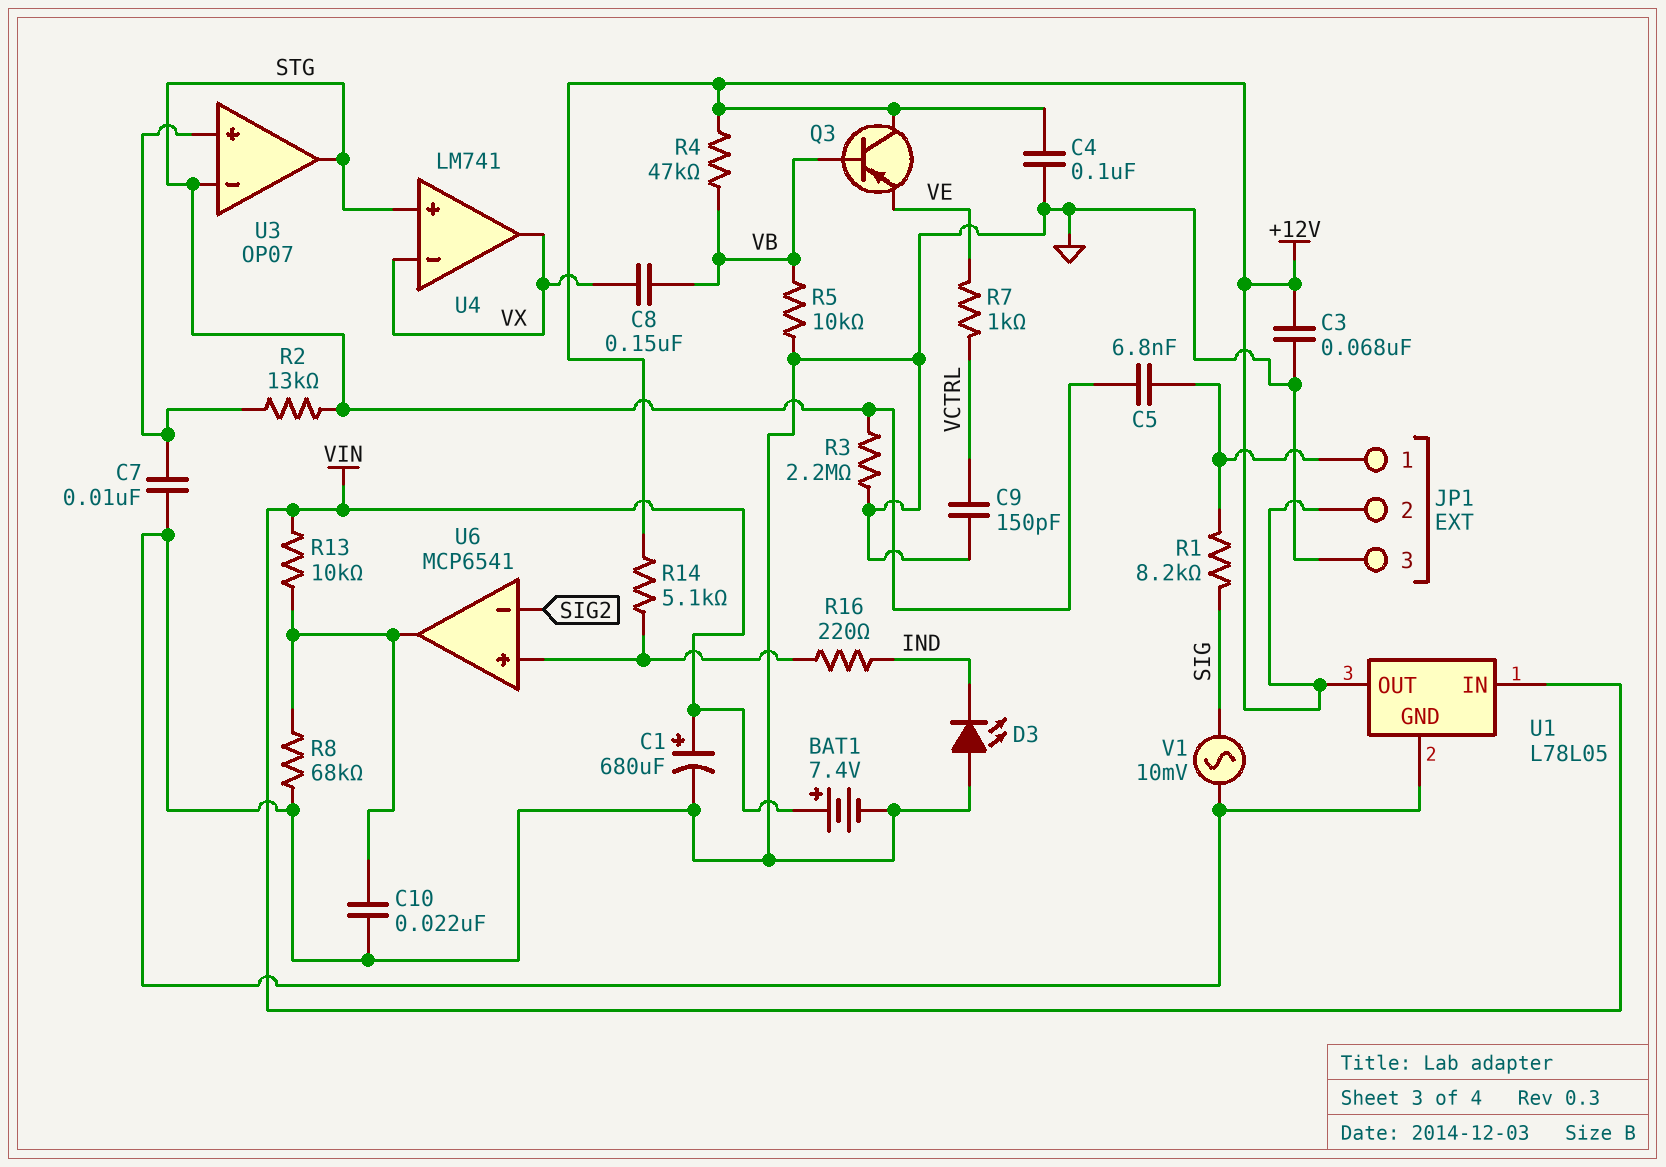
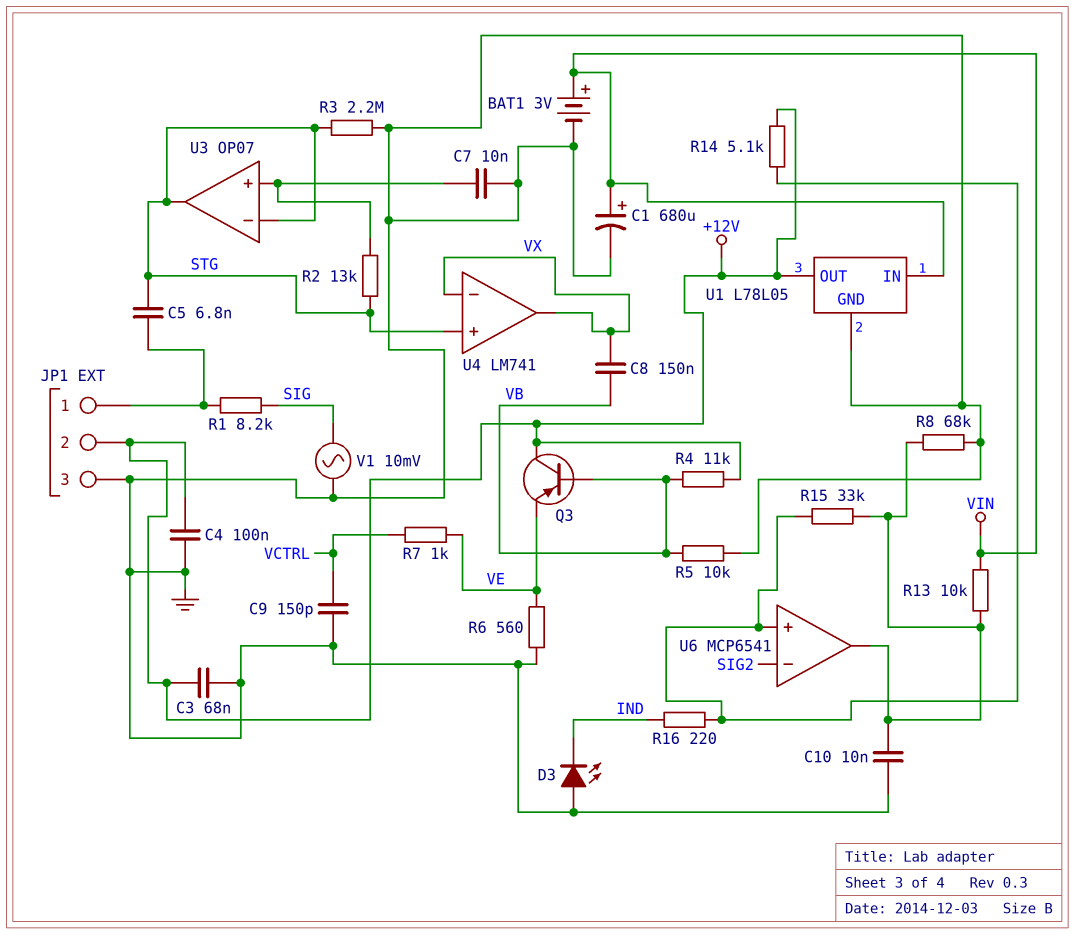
BAT1: 7.4V (plus VIN, minus GND) -> 3V (plus VIN, minus GND)
C10: 22nF (GND, U6/out) -> 10nF (GND, U6/out)
R4: 47k (+12V, VB) -> 11k (+12V, VB)
R6: none -> 560 (GND, VE)
R15: none -> 33k (U6/in+, U6/out)

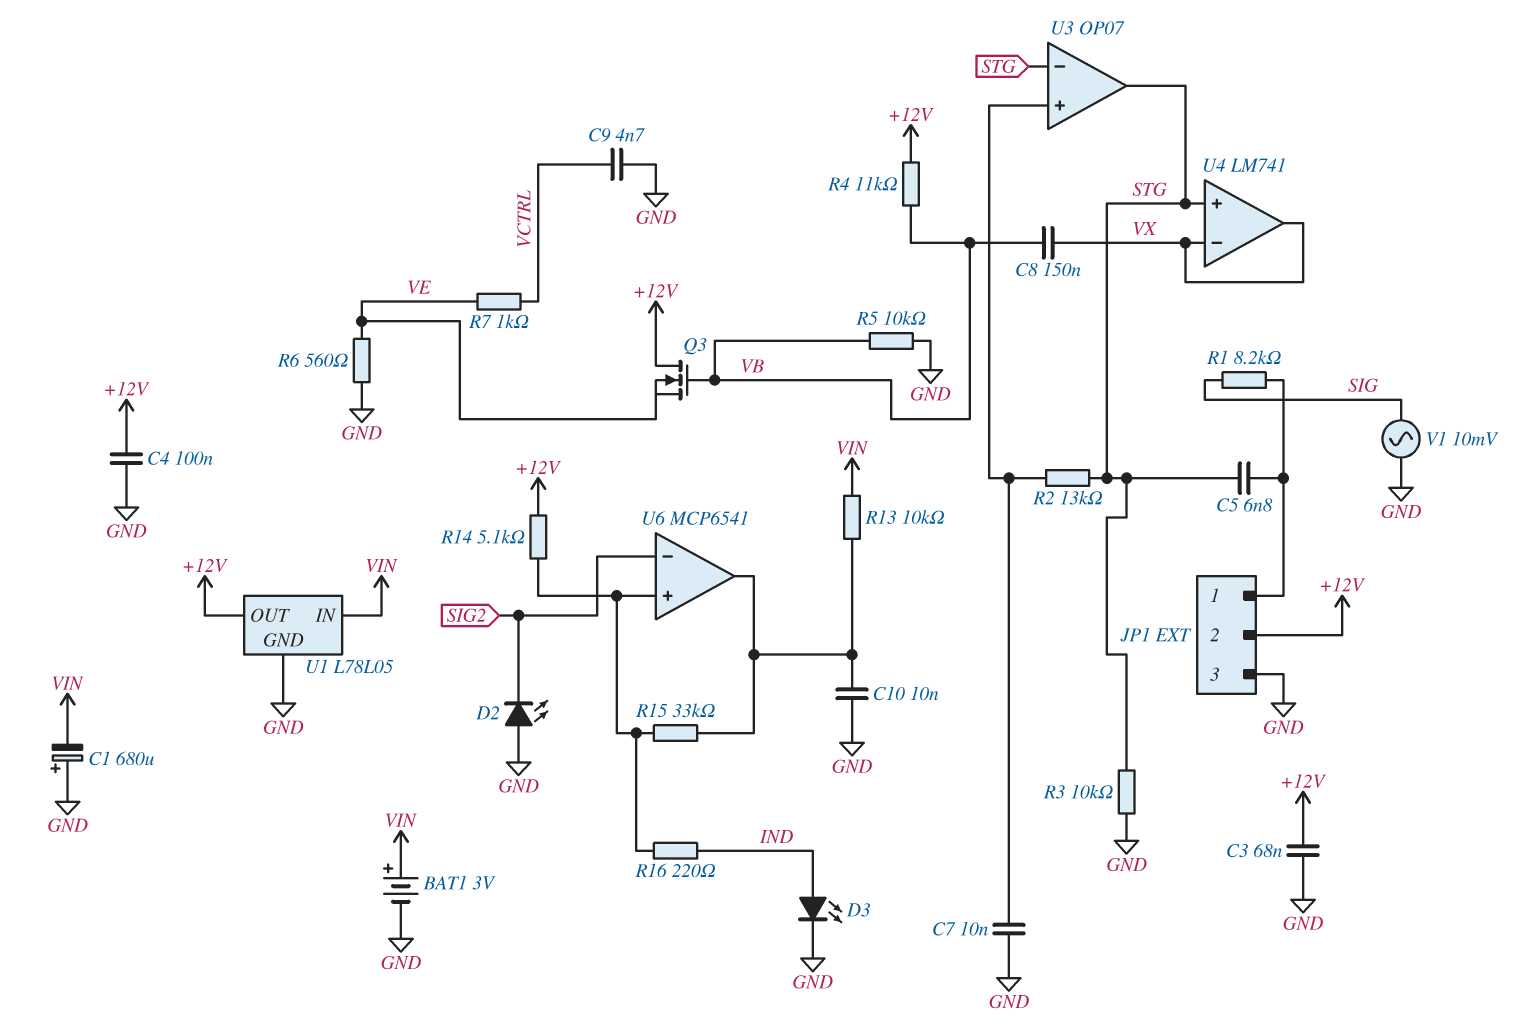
C1: 680uF (plus VIN, minus GND) -> 680uF (plus GND, minus VIN)
C9: 150pF (GND, VCTRL) -> 4.7nF (GND, VCTRL)
D2: none -> LED (A GND, K SIG2)
D3: LED (A GND, K IND) -> LED (A IND, K GND)
Q3: PNP (B VB, C +12V, E VE) -> NMOS (G VB, D +12V, S VE)
R3: 2.2M (GND, STG) -> 10k (GND, STG)
R8: 68k (GND, U6/out) -> none

